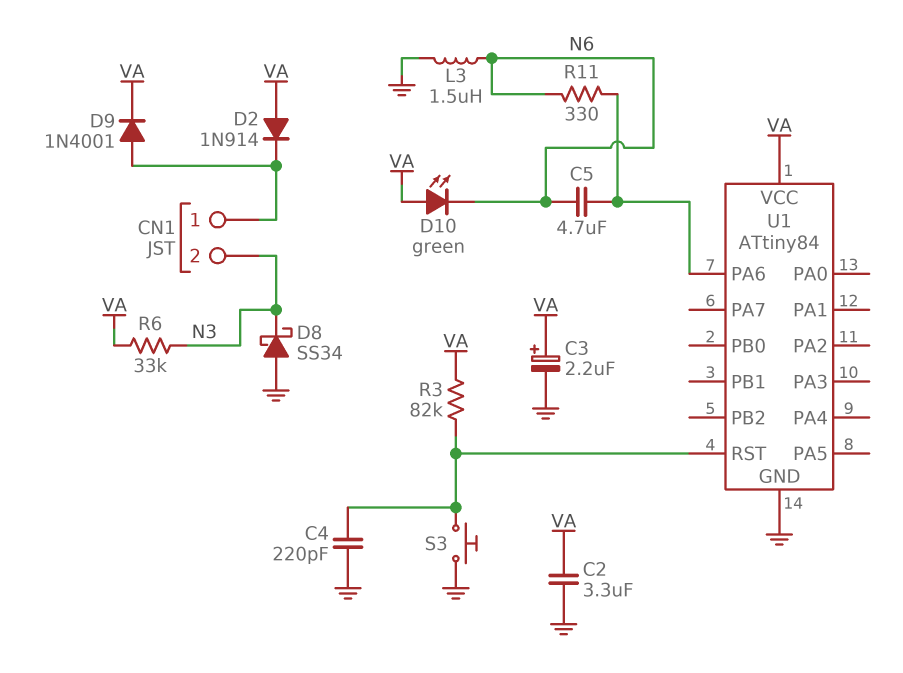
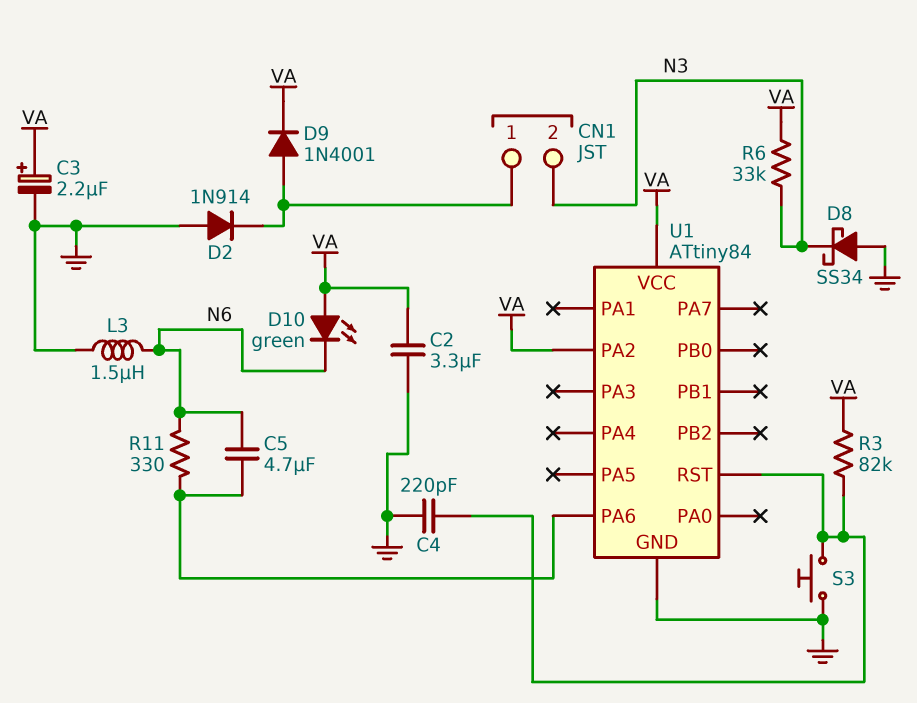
D2: diode 1N914 (A VA, K CN1/1) -> diode 1N914 (A GND, K CN1/1)
U1 pin PA2: none -> VA

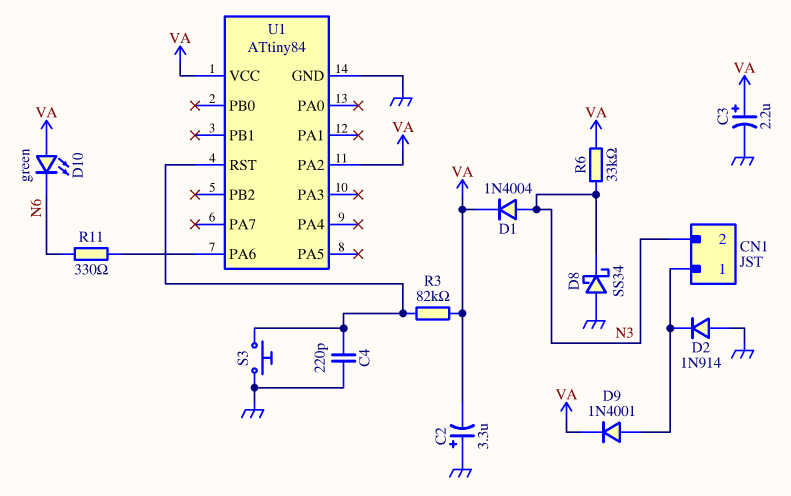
C2: 3.3uF (GND, VA) -> 3.3uF (plus GND, minus VA)
C5: 4.7uF (N6, U1/PA6) -> none
D1: none -> diode 1N4004 (A N3, K VA)
L3: 1.5uH (GND, N6) -> none

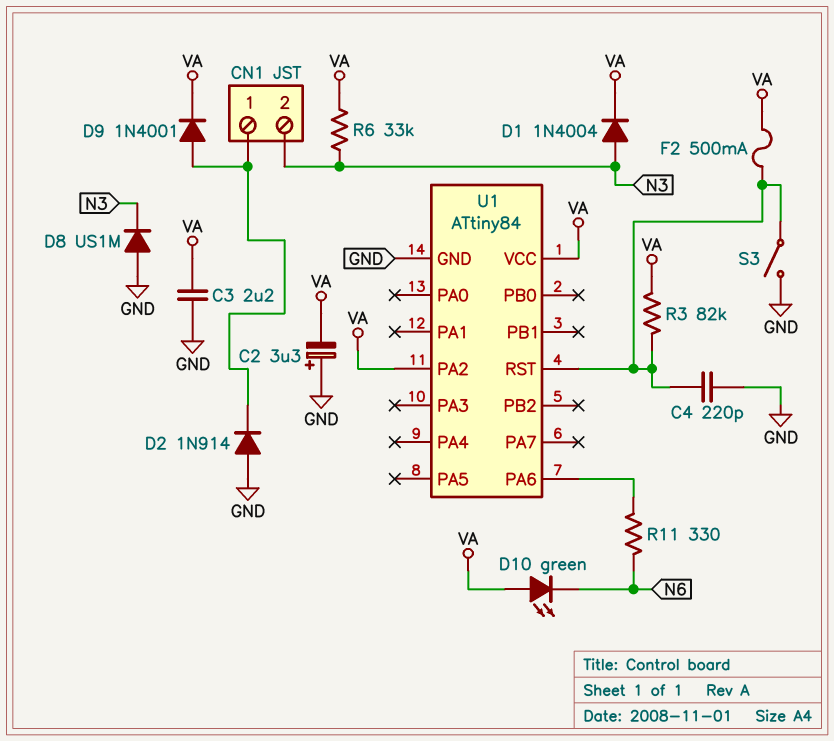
C3: 2.2uF (plus VA, minus GND) -> 2.2uF (GND, VA)
D8: schottky SS34 (A GND, K N3) -> diode US1M (A GND, K N3)
F2: none -> 500mA (U1/RST, VA)
S3: button (GND, U1/RST) -> switch (GND, U1/RST)

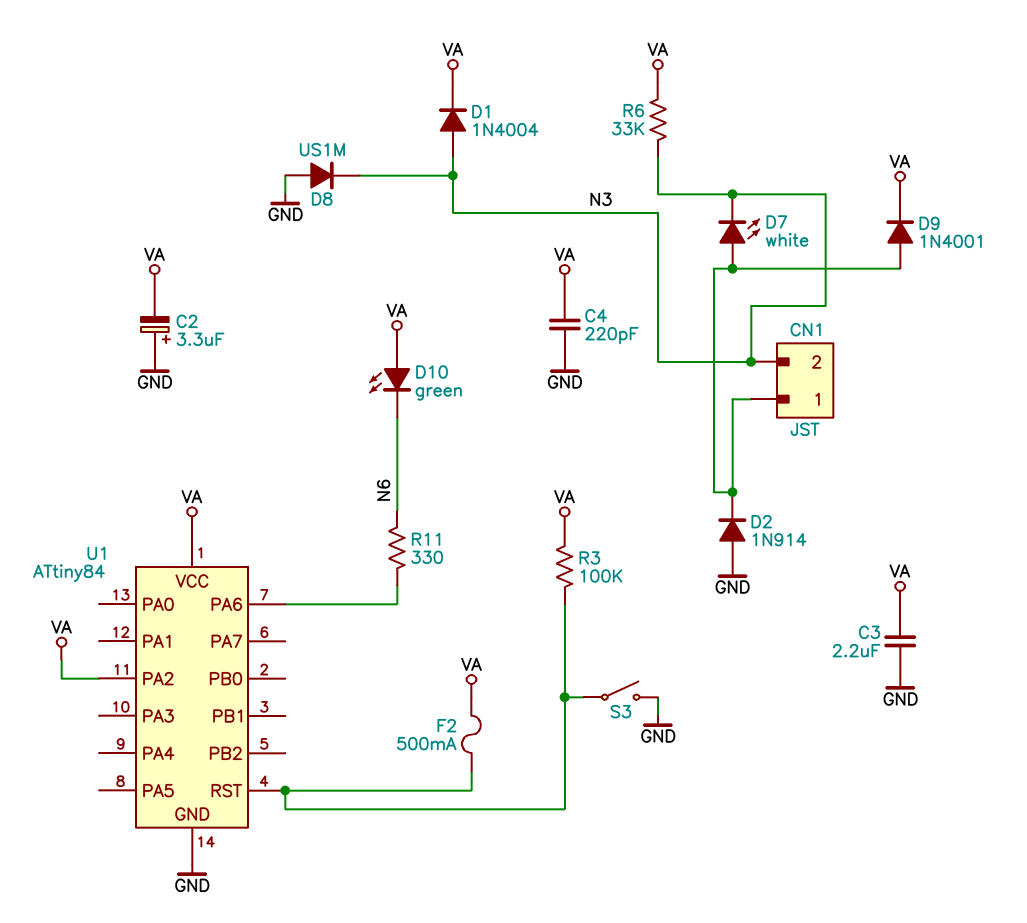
C4: 220pF (GND, U1/RST) -> 220pF (GND, VA)
D7: none -> LED white (A CN1/1, K N3)
R3: 82k (U1/RST, VA) -> 100k (U1/RST, VA)

